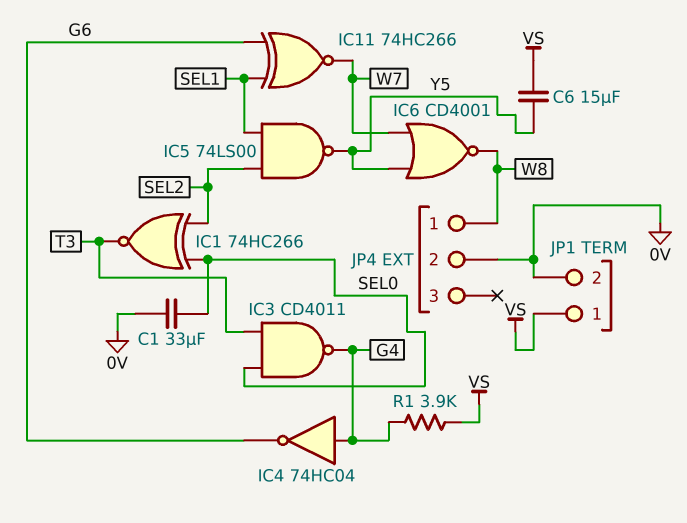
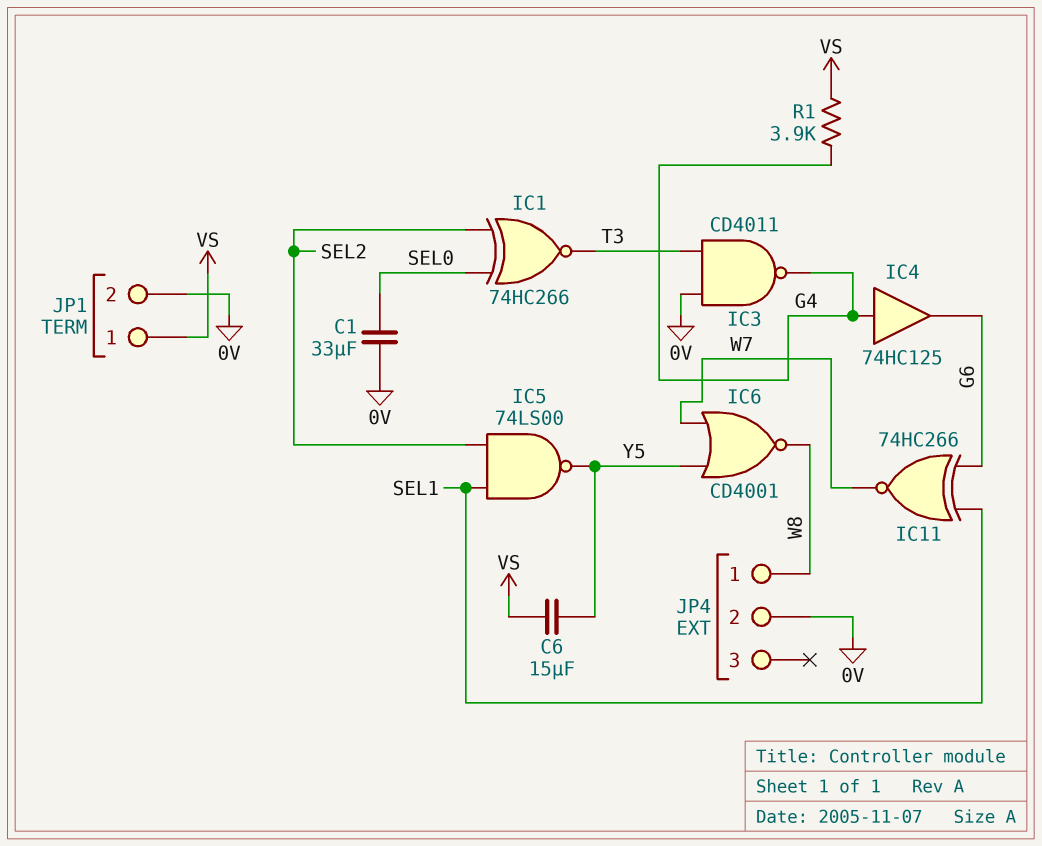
IC3: NAND CD4011 (in SEL0, in T3, out G4) -> NAND CD4011 (in 0V, in T3, out G4)
IC4: NOT 74HC04 (in G4, out G6) -> buffer 74HC125 (in G4, out G6)

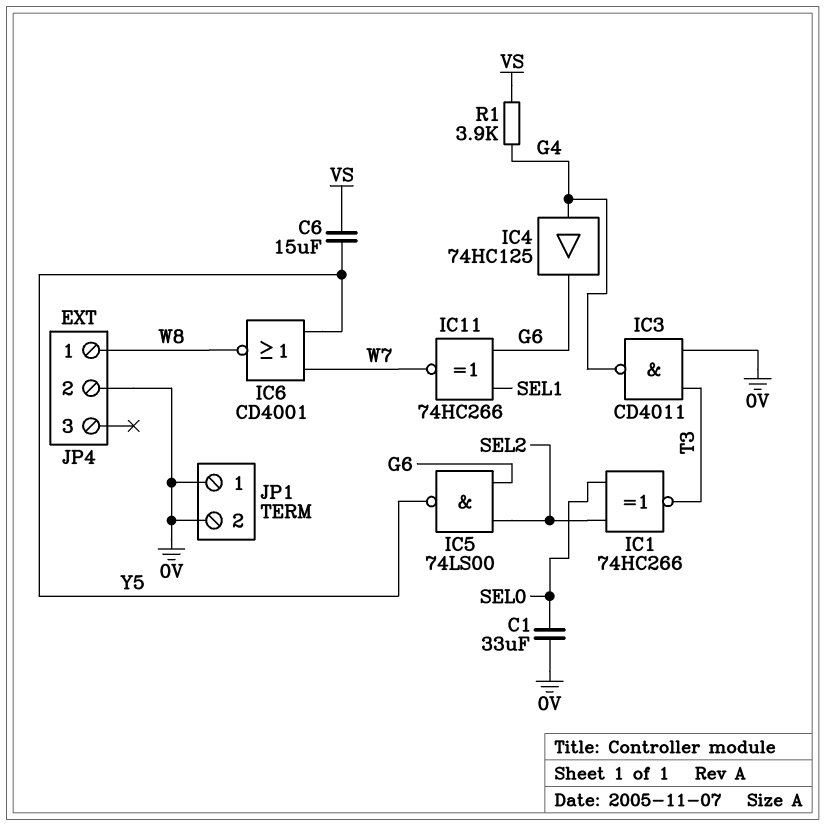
IC5: NAND 74LS00 (in SEL1, in SEL2, out Y5) -> NAND 74LS00 (in G6, in SEL2, out Y5)
JP1 pin 1: VS -> 0V

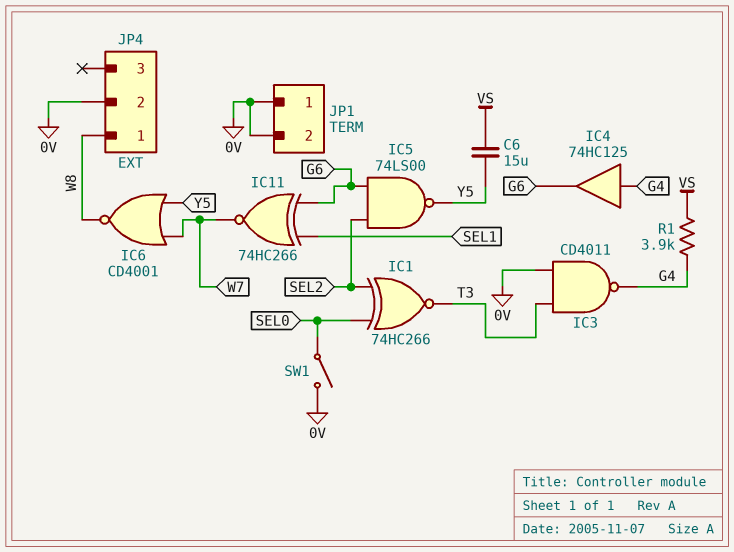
C1: 33uF (0V, SEL0) -> none
SW1: none -> switch (0V, SEL0)

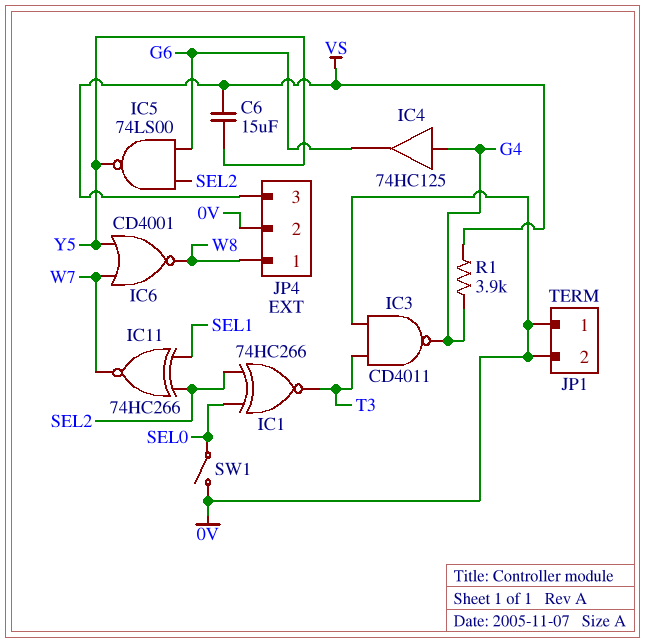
IC11: XNOR 74HC266 (in G6, in SEL1, out W7) -> XNOR 74HC266 (in SEL1, in SEL2, out W7)
JP4 pin 3: none -> VS

